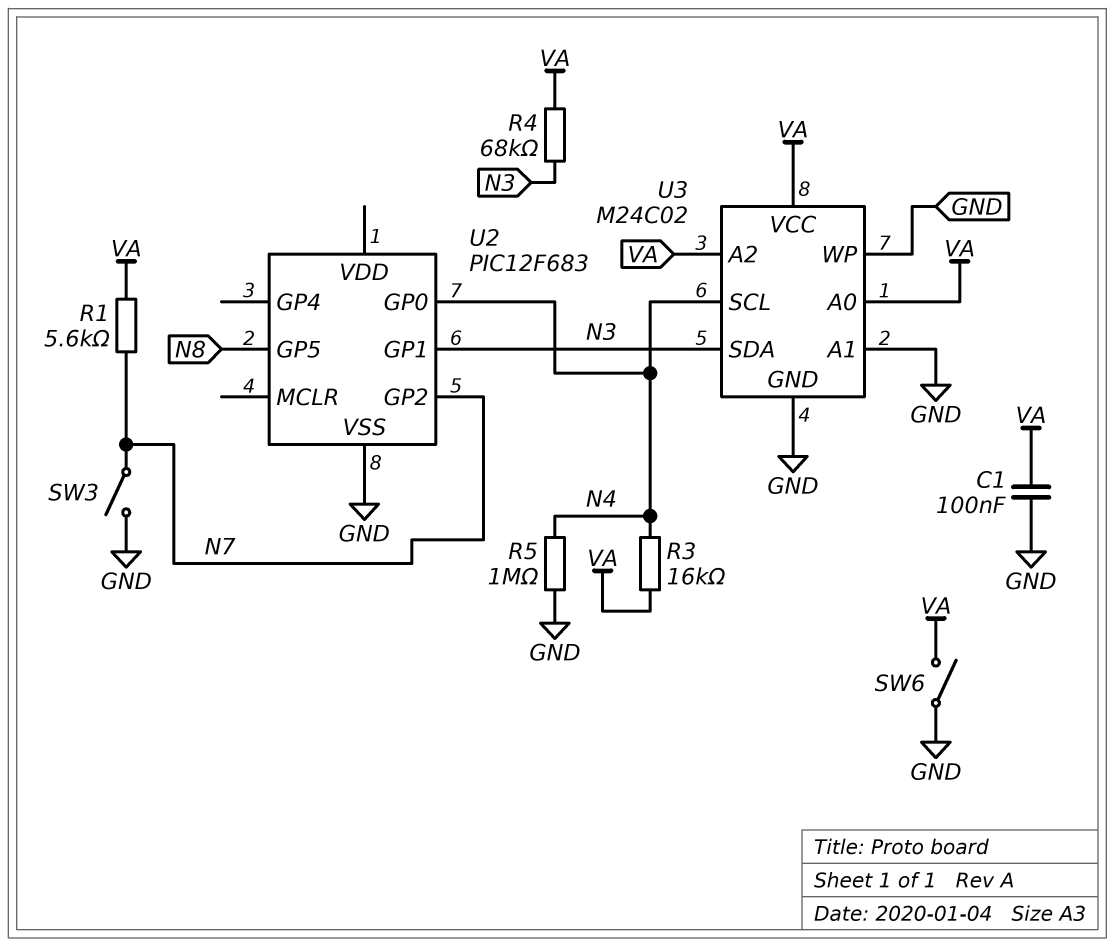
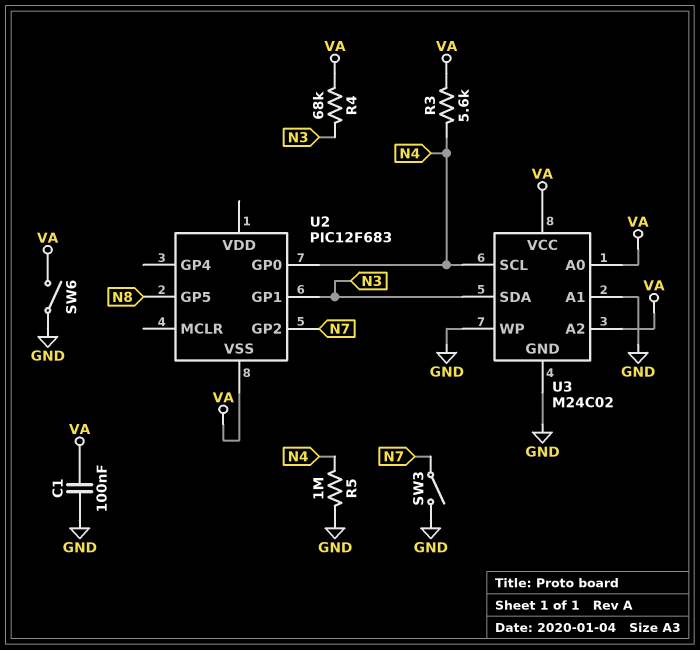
R1: 5.6k (N7, VA) -> none
R3: 16k (N4, VA) -> 5.6k (N4, VA)
U2 pin VSS: GND -> VA

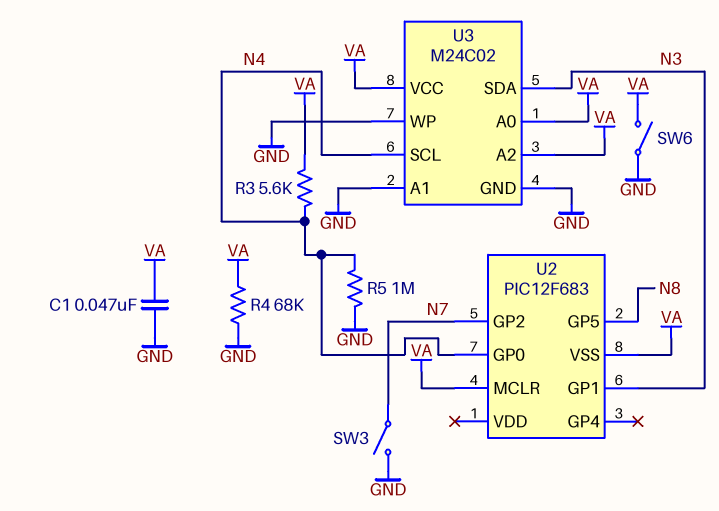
C1: 100nF (GND, VA) -> 47nF (GND, VA)
R4: 68k (N3, VA) -> 68k (GND, VA)
U2 pin MCLR: none -> VA

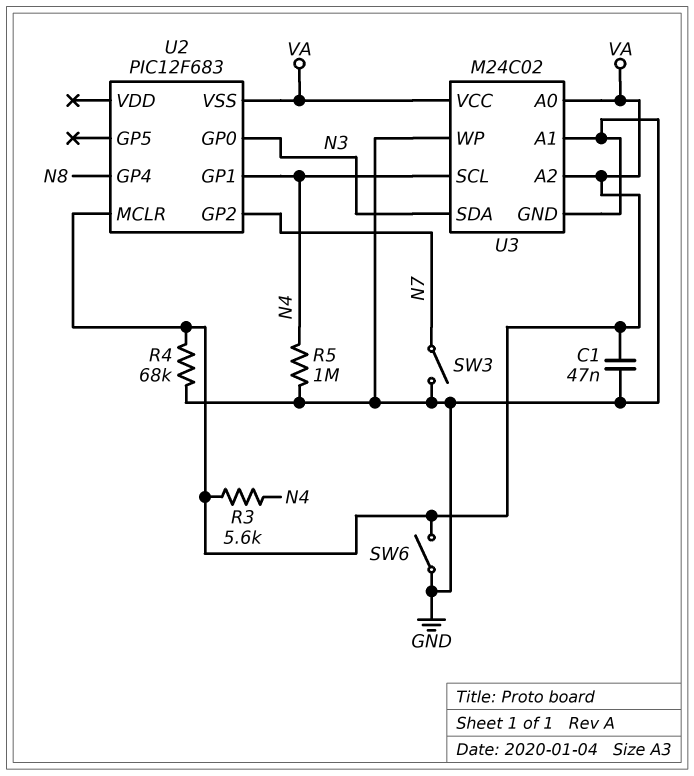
U2 pin GP0: N4 -> N3
U2 pin GP1: N3 -> N4
U2 pin GP4: none -> N8
U2 pin GP5: N8 -> none

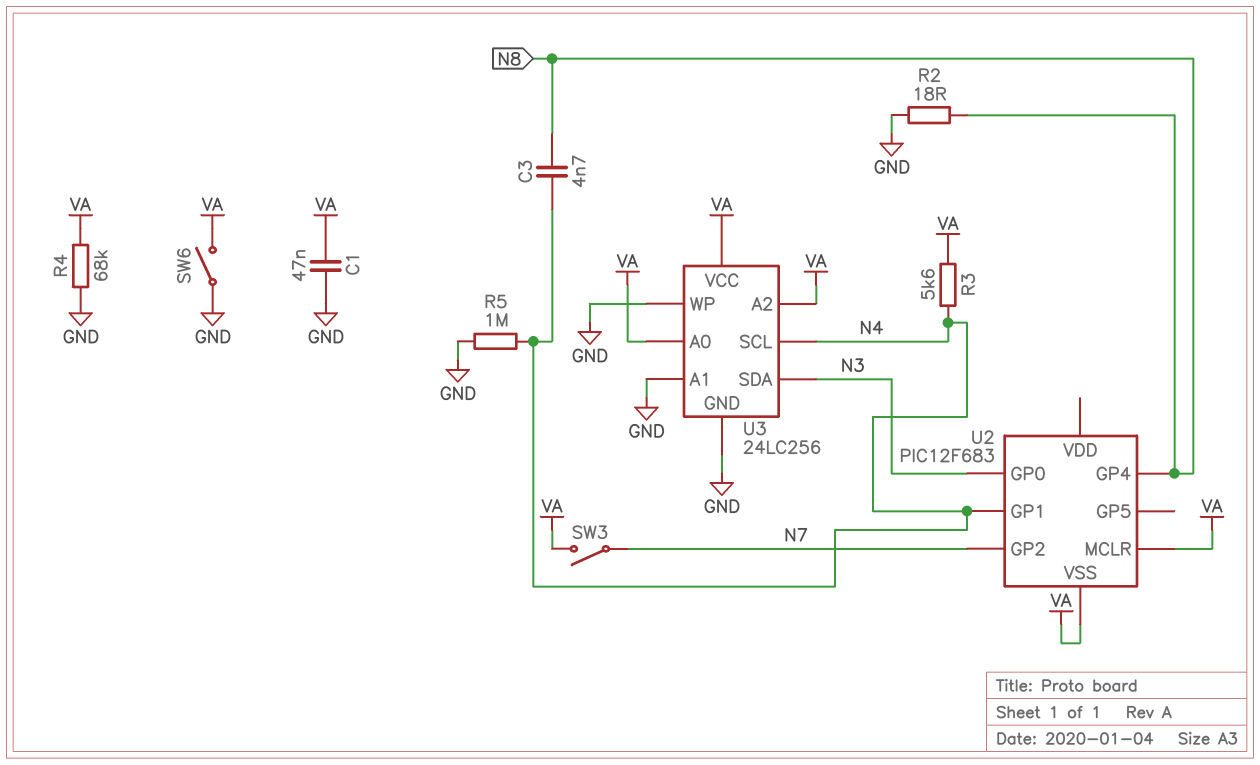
C3: none -> 4.7nF (N4, N8)
R2: none -> 18 (GND, N8)
SW3: switch (GND, N7) -> switch (N7, VA)
U3: M24C02 -> 24LC256

